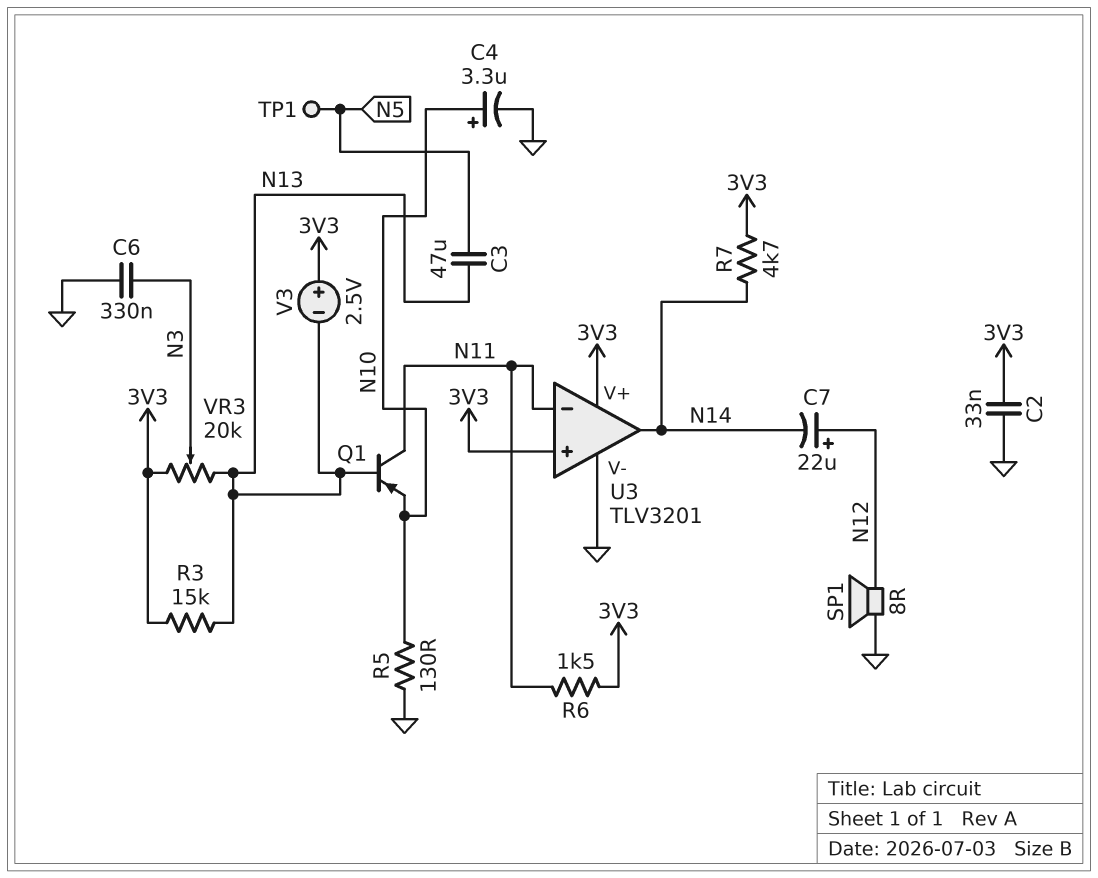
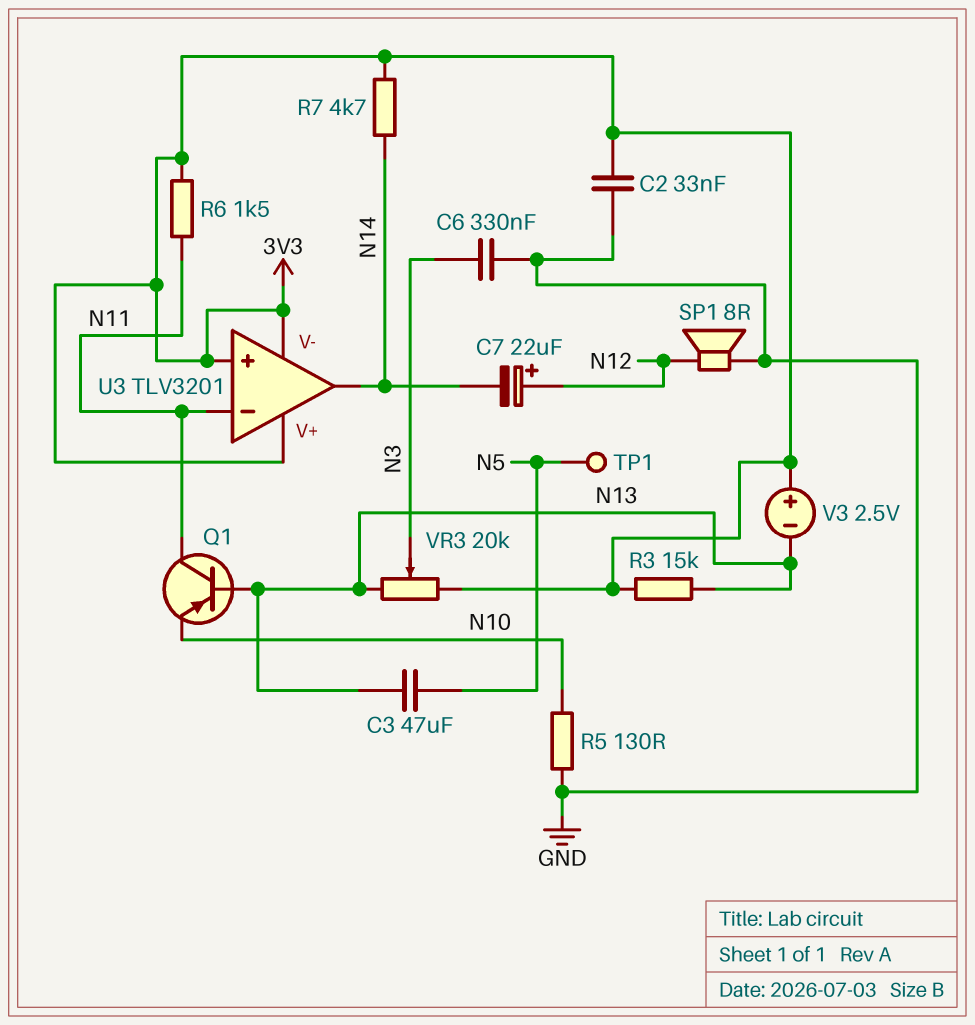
C4: 3.3uF (plus N10, minus GND) -> none
U3 pin V-: GND -> 3V3

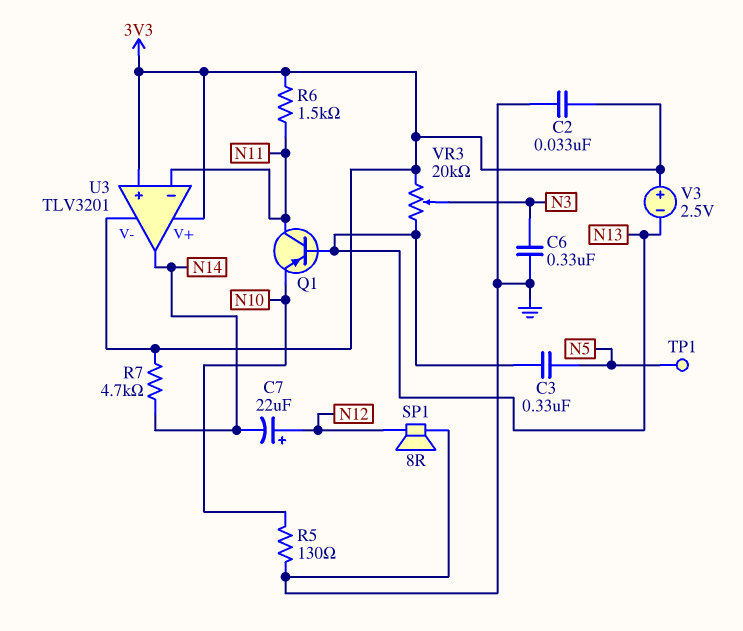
C3: 47uF (N5, N13) -> 330nF (N5, N13)
R3: 15k (3V3, N13) -> none

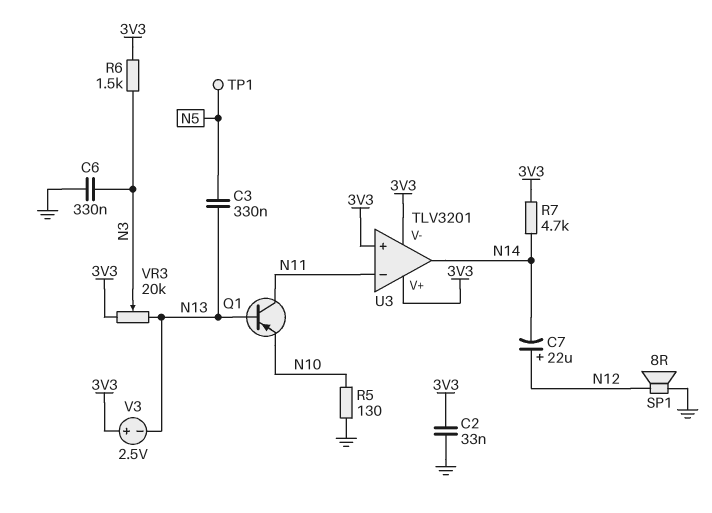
R6: 1.5k (3V3, N11) -> 1.5k (3V3, N3)

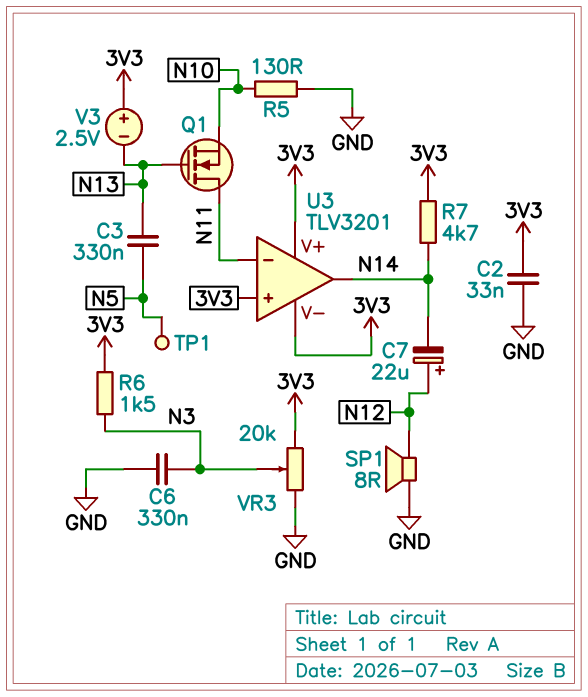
Q1: PNP (B N13, C N11, E N10) -> NMOS (G N13, D N11, S N10)
VR3: 20k (3V3, N13, wiper N3) -> 20k (3V3, GND, wiper N3)

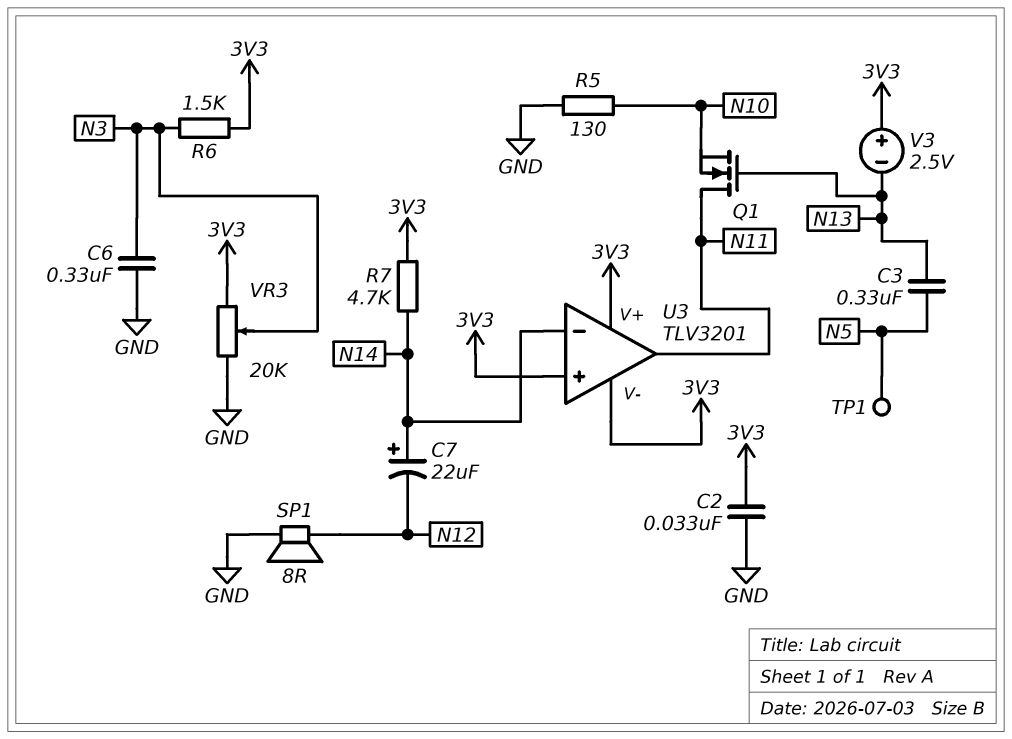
C7: 22uF (plus N12, minus N14) -> 22uF (plus N14, minus N12)
U3 pin in-: N11 -> N14
U3 pin out: N14 -> N11

